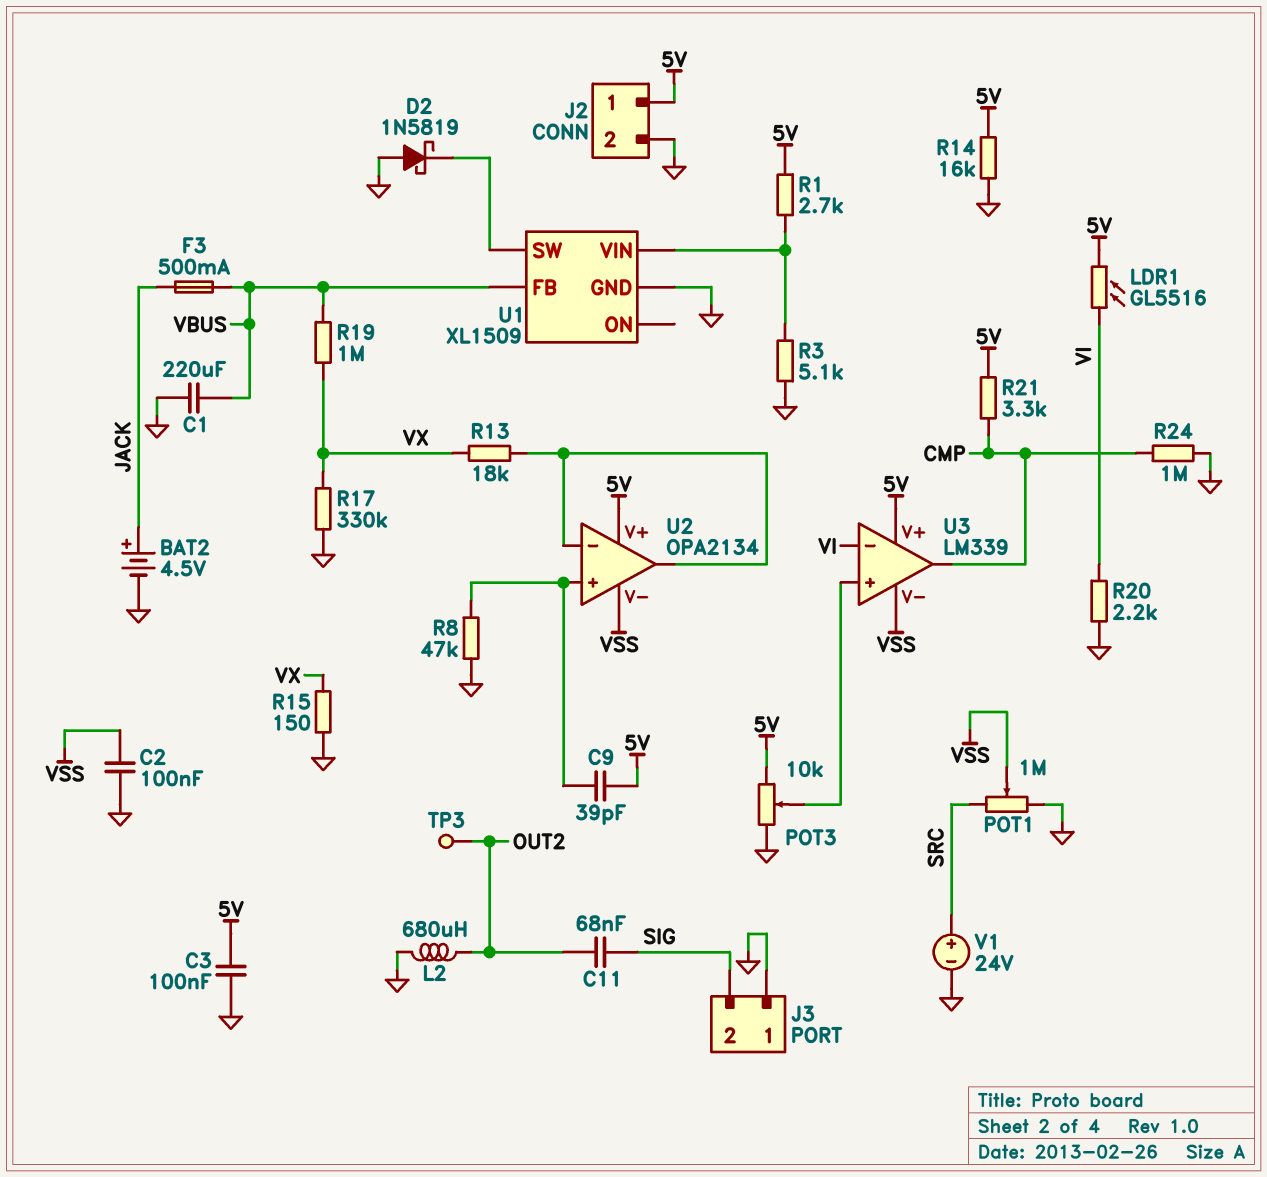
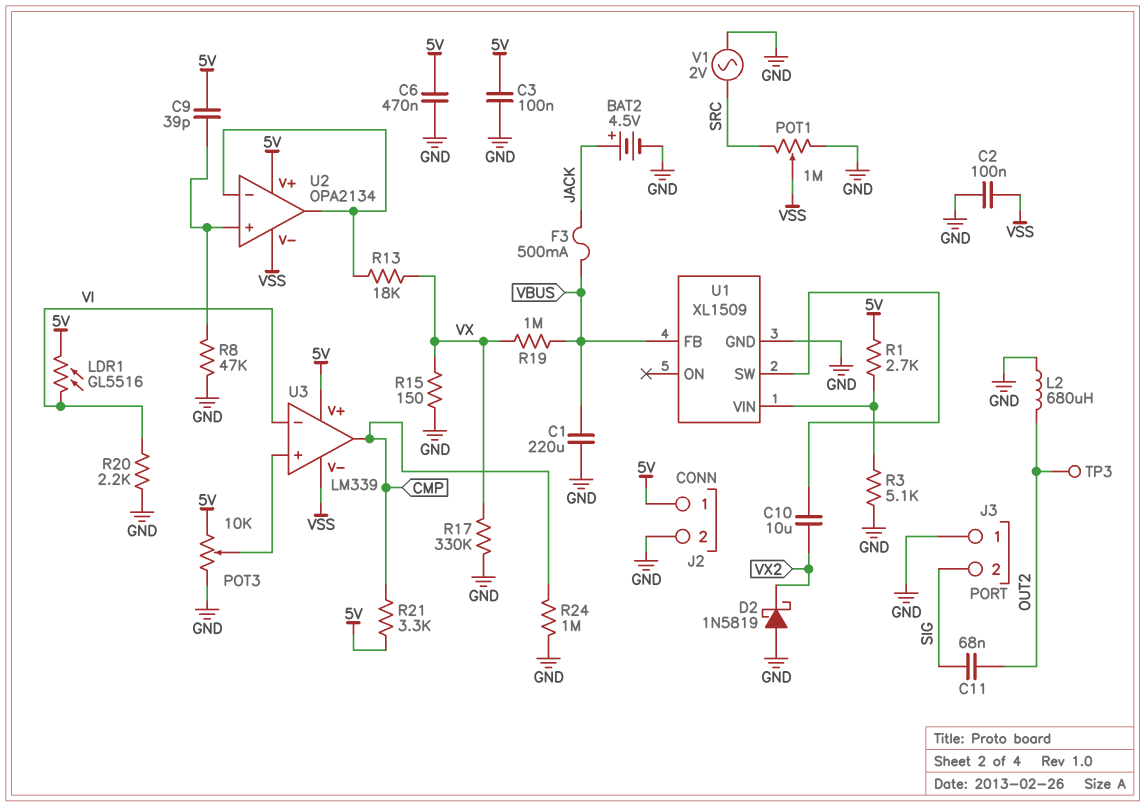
C6: none -> 470nF (5V, GND)
C10: none -> 10uF (U1/SW, VX2)
D2: schottky 1N5819 (A GND, K U1/SW) -> schottky 1N5819 (A GND, K VX2)
R14: 16k (5V, GND) -> none
V1: 24V (plus SRC, minus GND) -> AC 2V (GND, SRC)

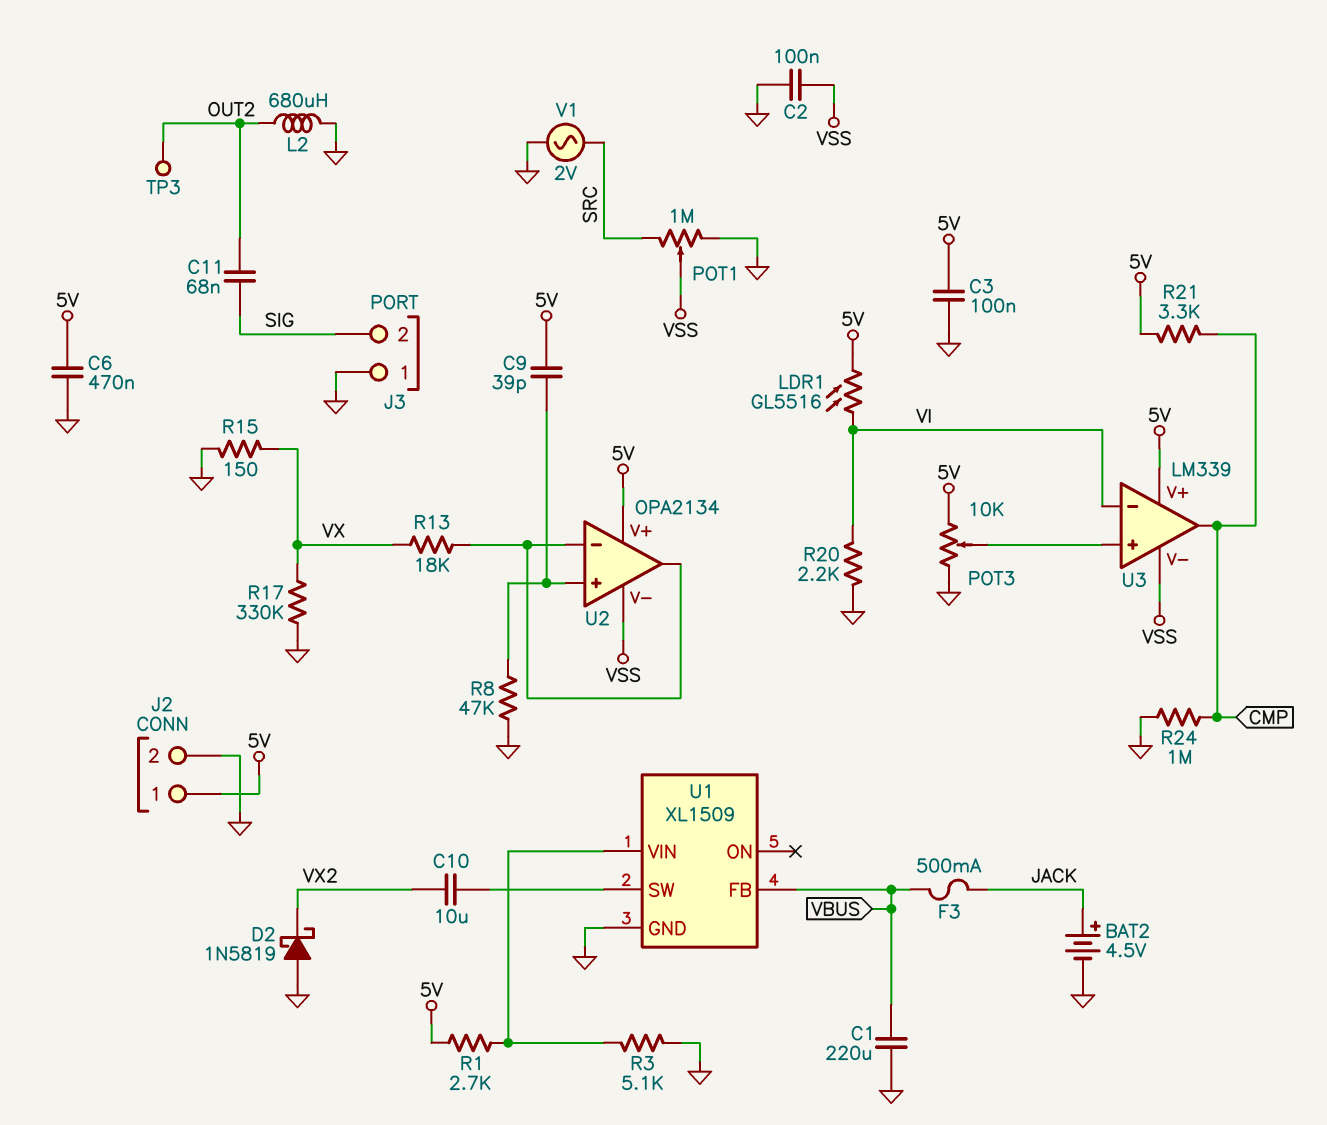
R19: 1M (VBUS, VX) -> none

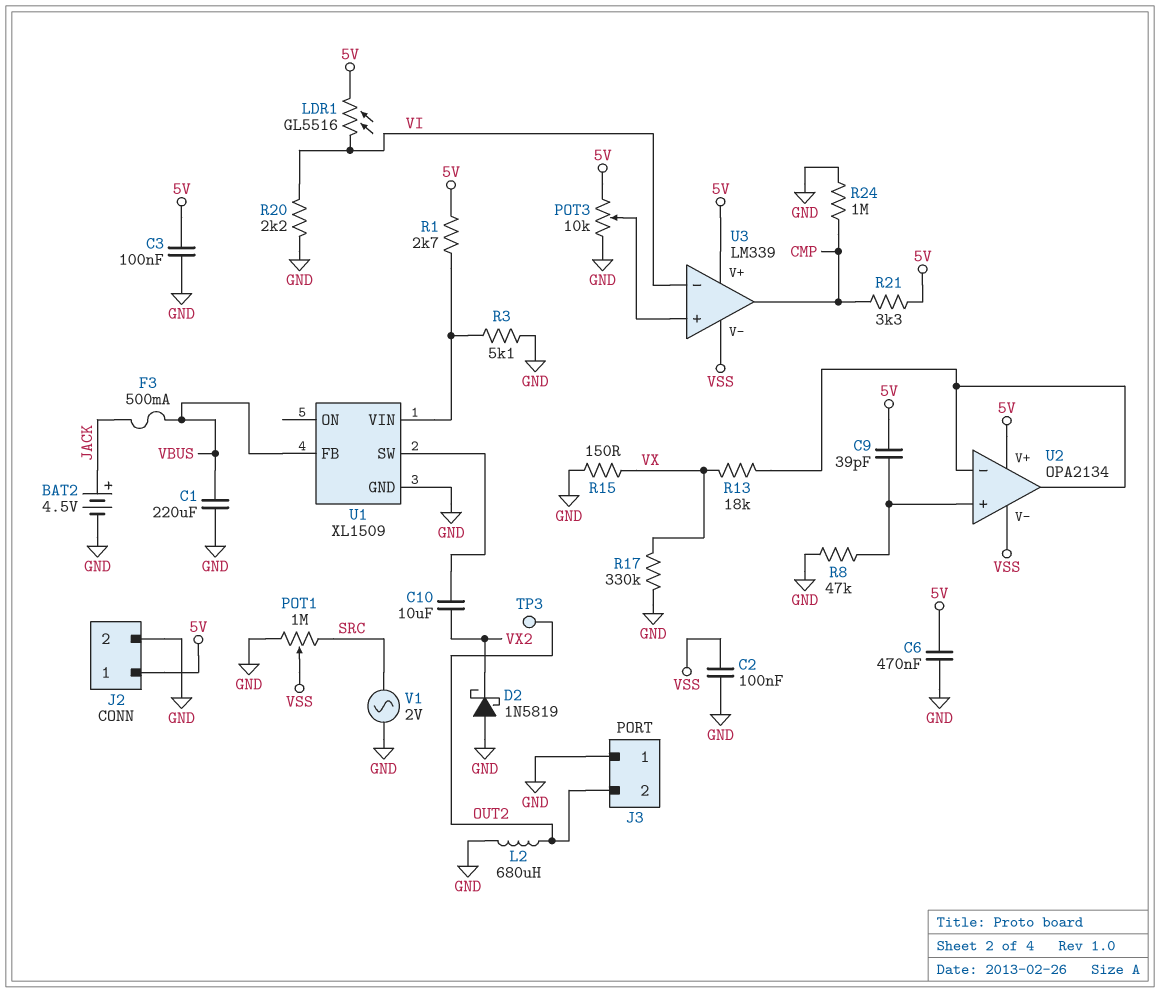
C11: 68nF (OUT2, SIG) -> none
J3 pin 2: SIG -> OUT2

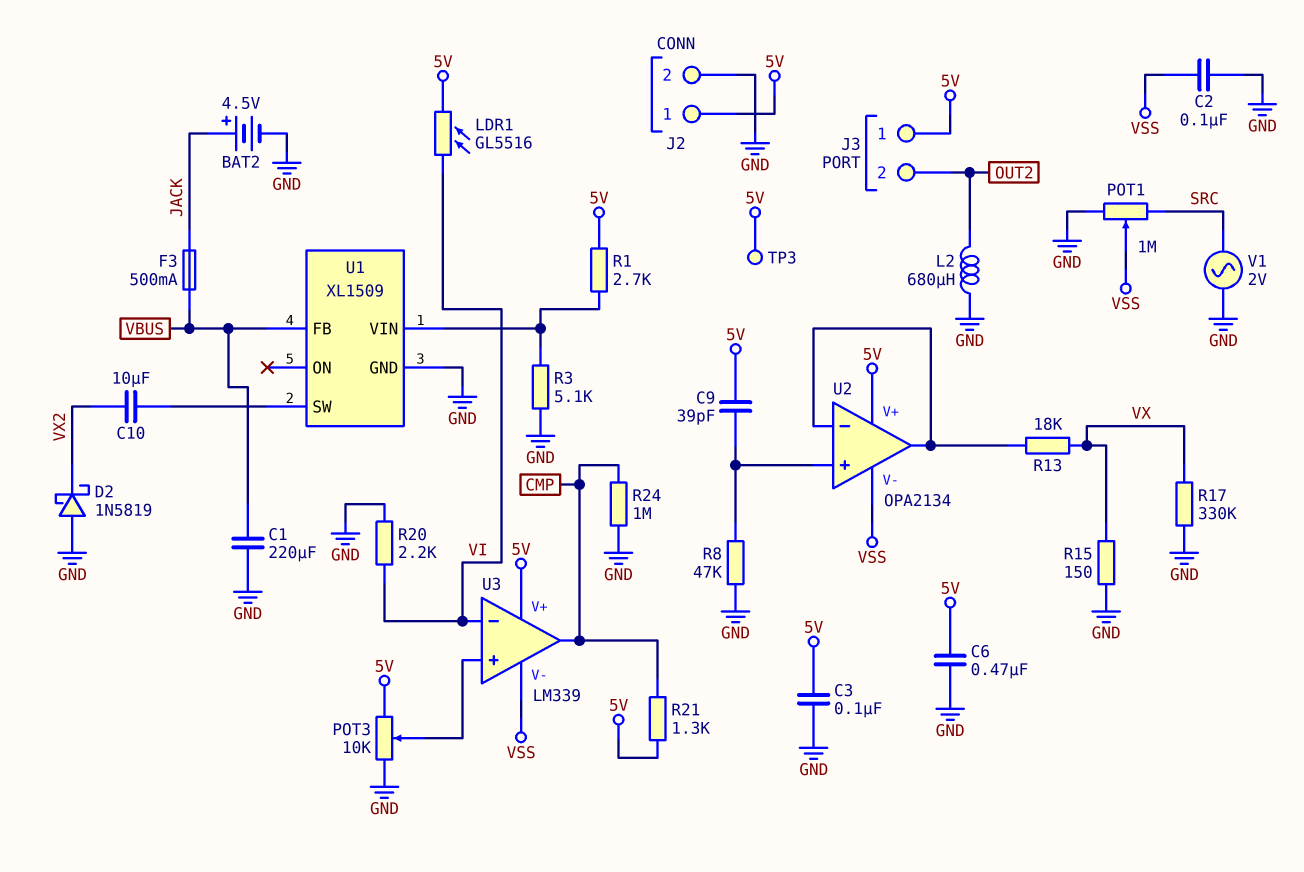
J3 pin 1: GND -> 5V
R21: 3.3k (5V, CMP) -> 1.3k (5V, CMP)
TP3: test point (OUT2) -> test point (5V)

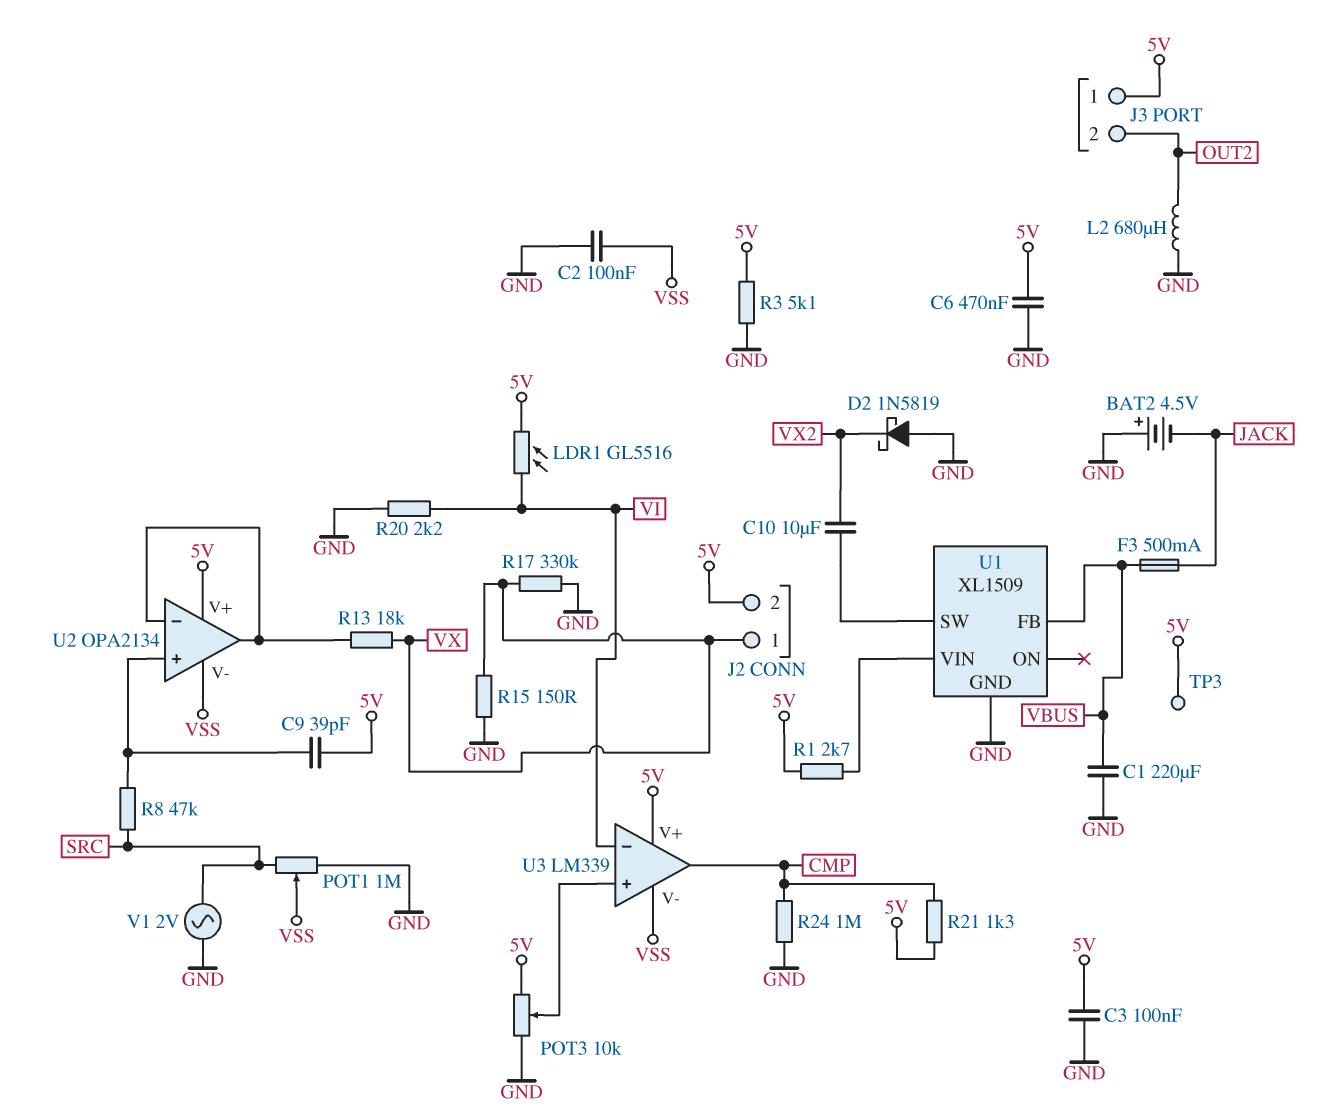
BAT2: 4.5V (plus JACK, minus GND) -> 4.5V (plus GND, minus JACK)
J2 pin 1: 5V -> VX
J2 pin 2: GND -> 5V
R3: 5.1k (GND, U1/VIN) -> 5.1k (5V, GND)
R8: 47k (GND, U2/in+) -> 47k (SRC, U2/in+)

